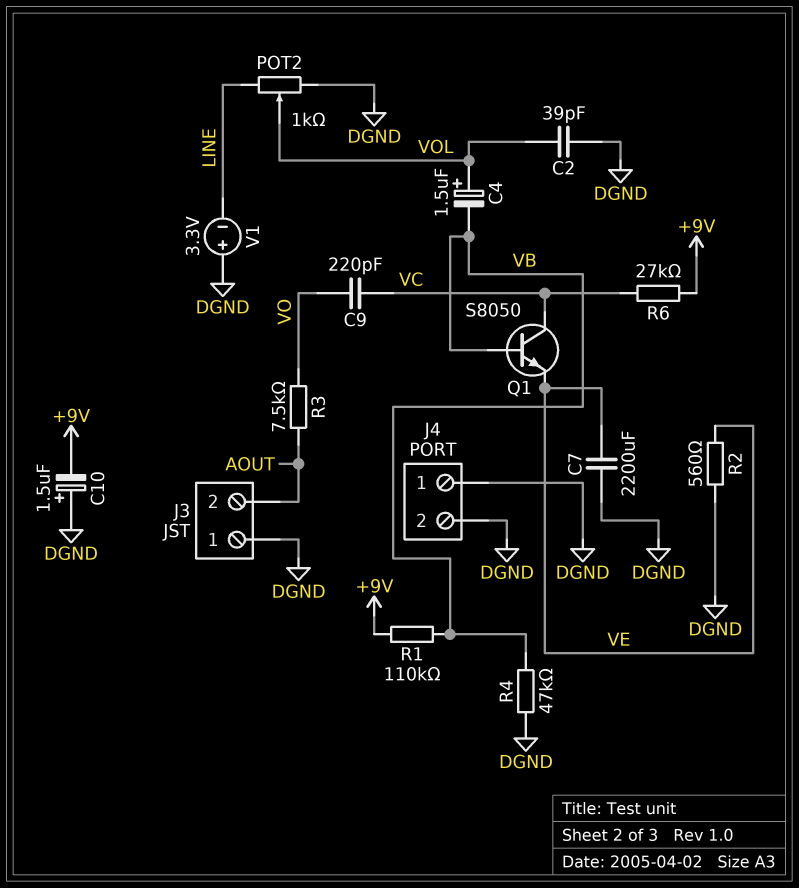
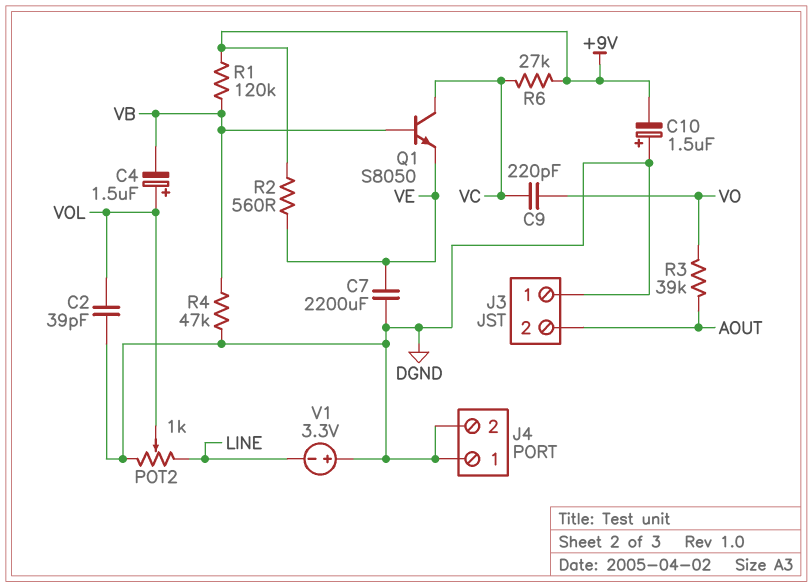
R1: 110k (+9V, VB) -> 120k (+9V, VB)
R2: 560 (DGND, VE) -> 560 (+9V, VE)
R3: 7.5k (AOUT, VO) -> 39k (AOUT, VO)

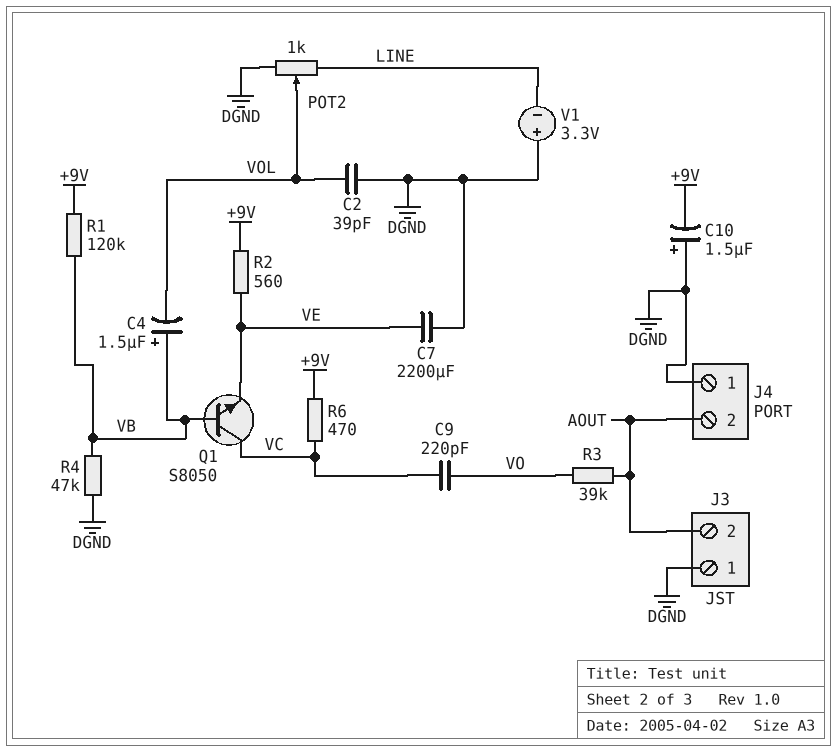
C4: 1.5uF (plus VOL, minus VB) -> 1.5uF (plus VB, minus VOL)
J4 pin 2: DGND -> AOUT
R6: 27k (+9V, VC) -> 470 (+9V, VC)

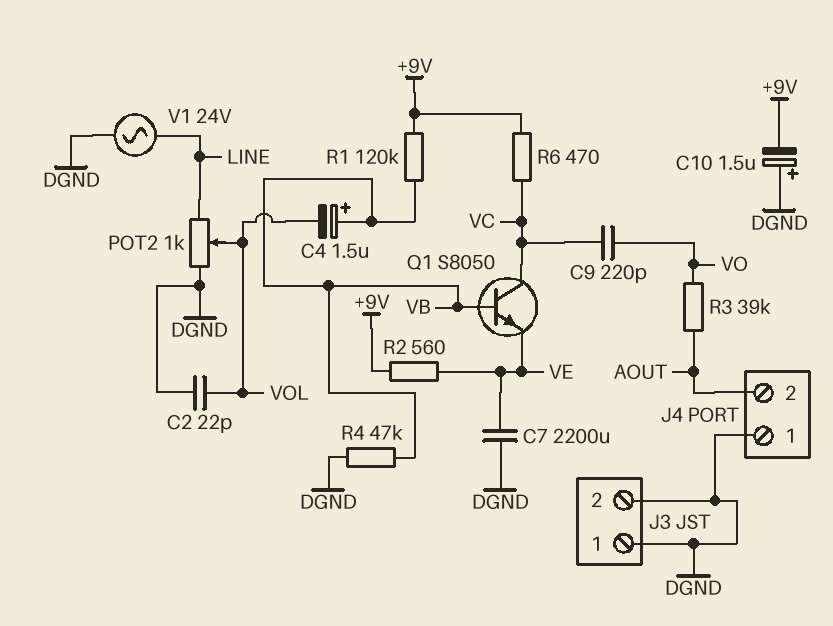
C2: 39pF (DGND, VOL) -> 22pF (DGND, VOL)
J3 pin 2: AOUT -> DGND
V1: 3.3V (plus DGND, minus LINE) -> AC 24V (DGND, LINE)

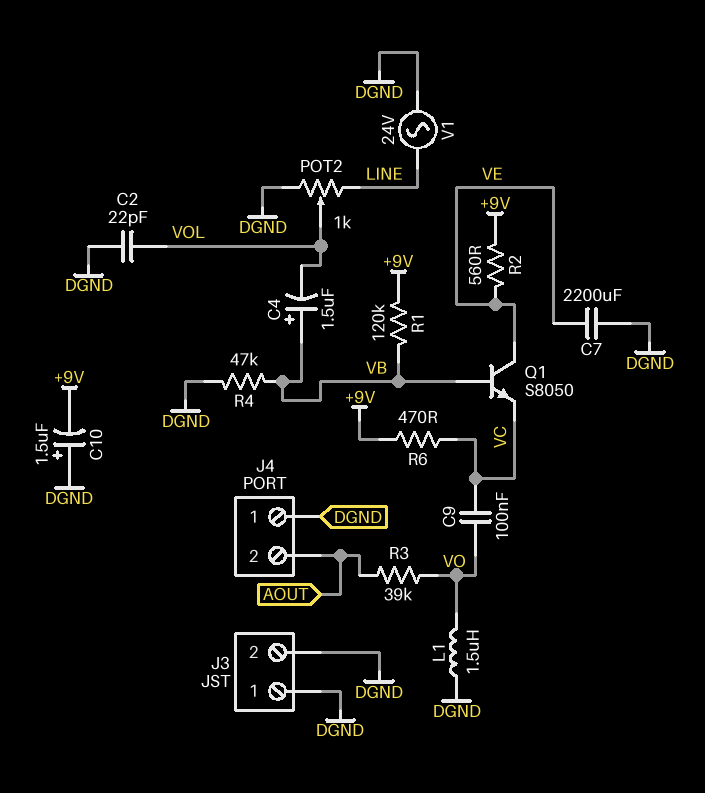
C9: 220pF (VC, VO) -> 100nF (VC, VO)
L1: none -> 1.5uH (DGND, VO)
Q1: NPN S8050 (B VB, C VC, E VE) -> NPN S8050 (B VB, C VE, E VC)

